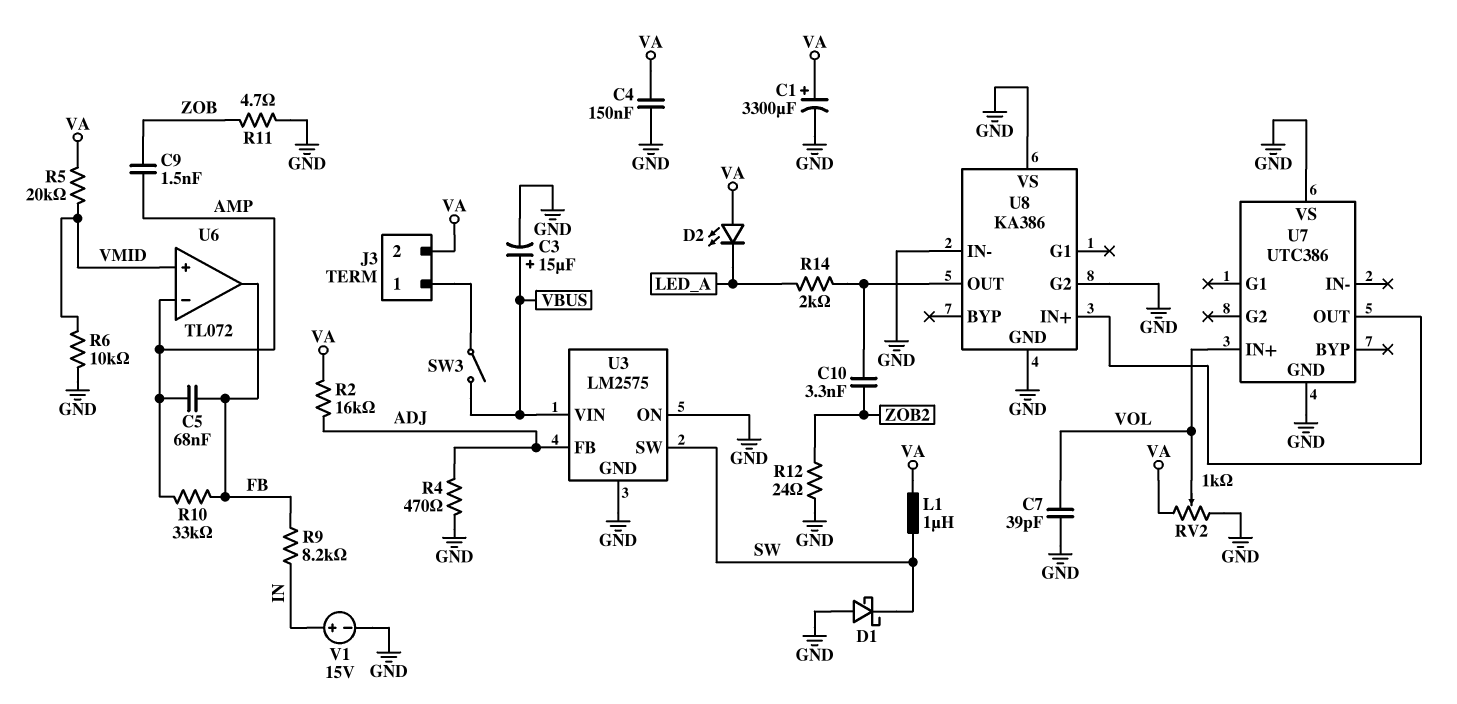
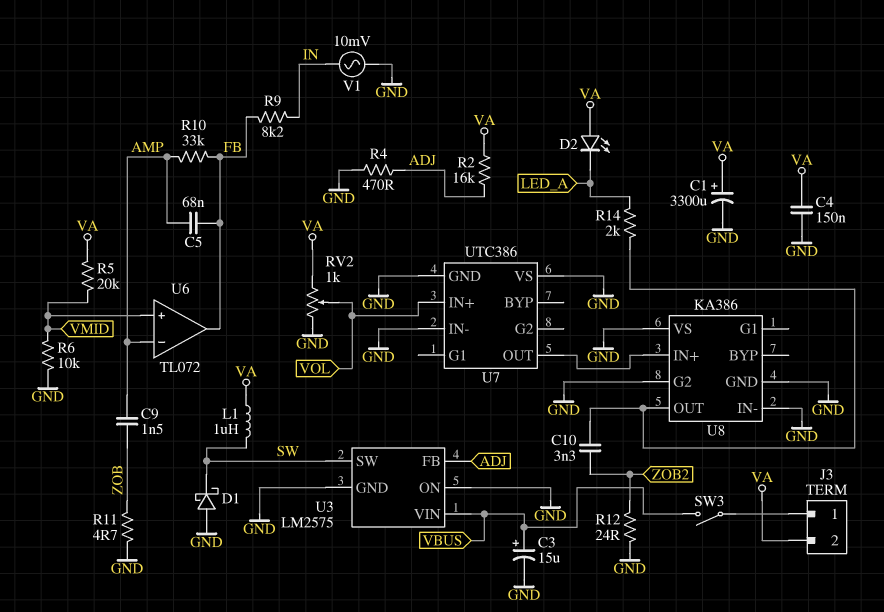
C7: 39pF (GND, VOL) -> none
U7 pin IN-: none -> GND
V1: 15V (plus IN, minus GND) -> AC 10mV (GND, IN)

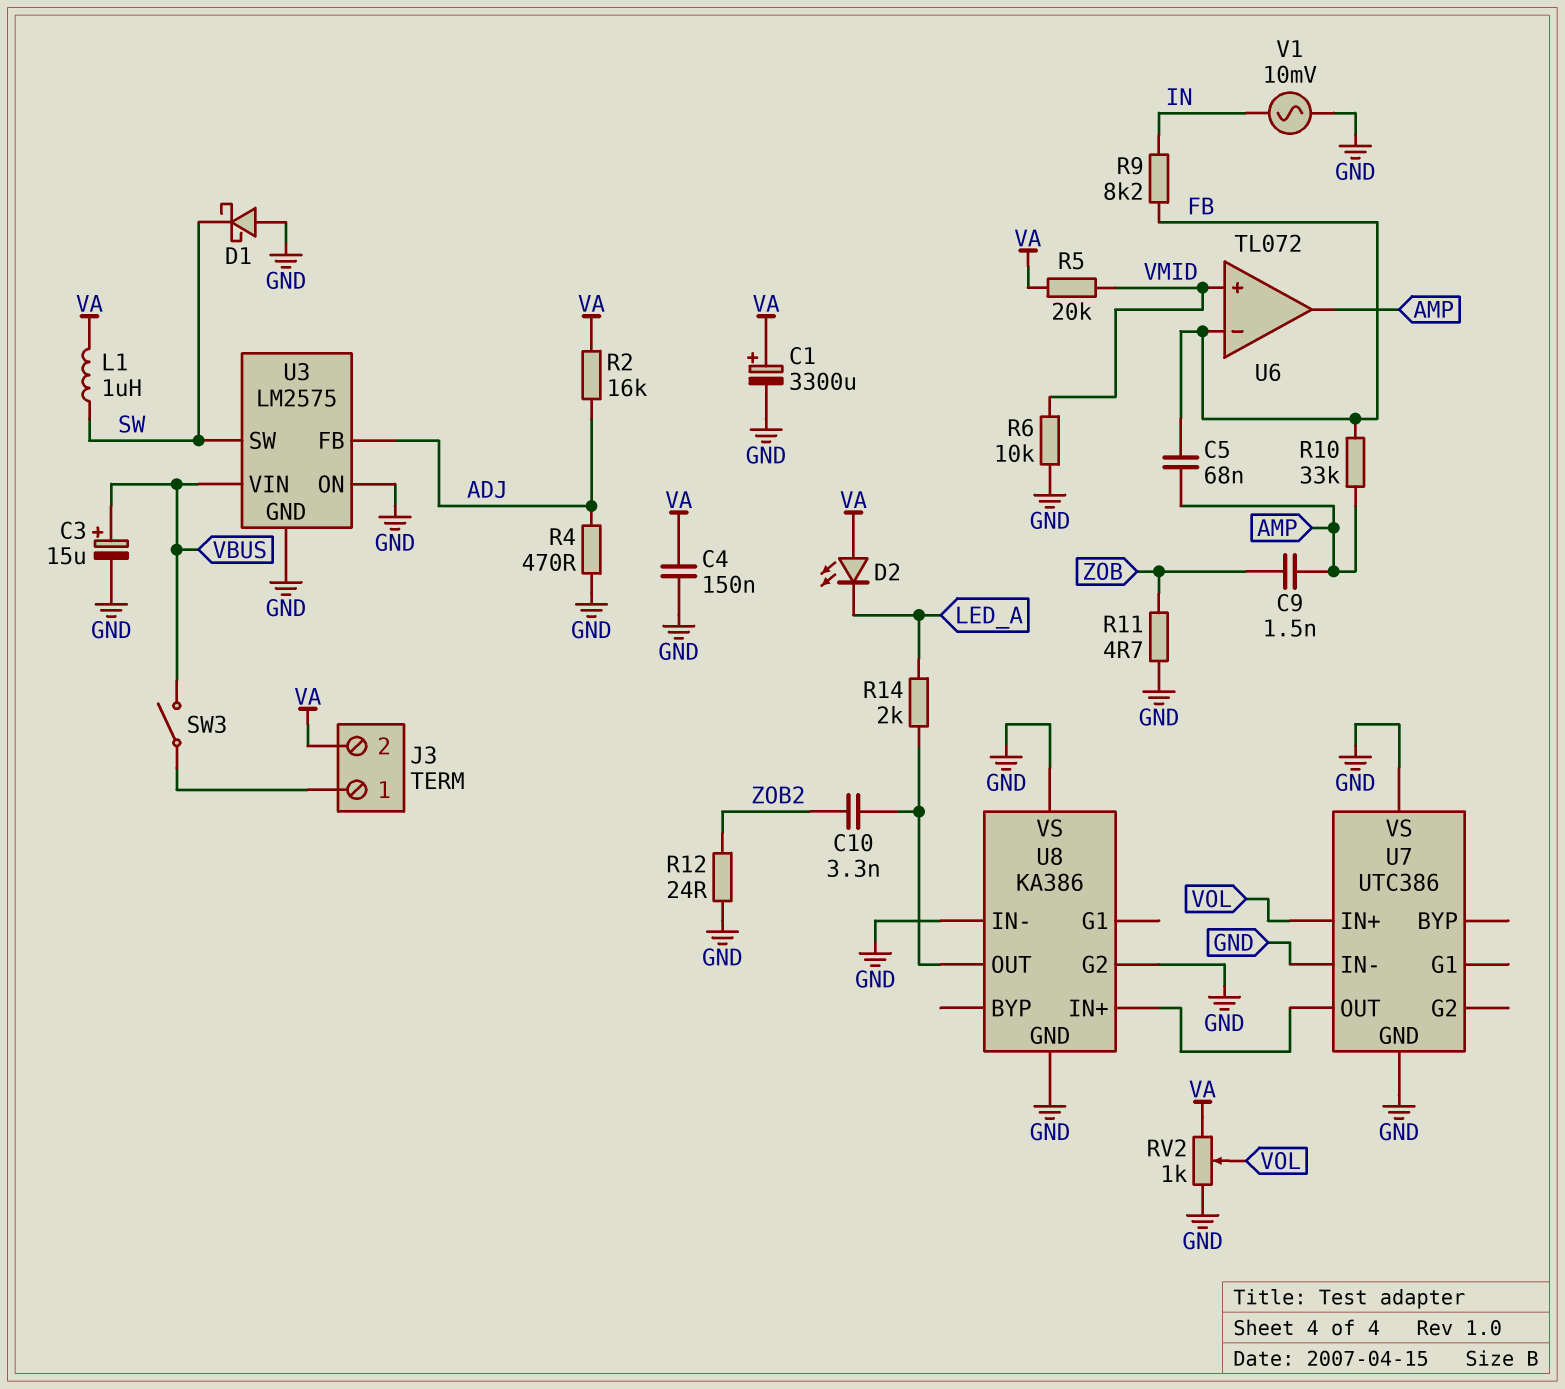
U6 pin in-: AMP -> FB
U6 pin out: FB -> AMP

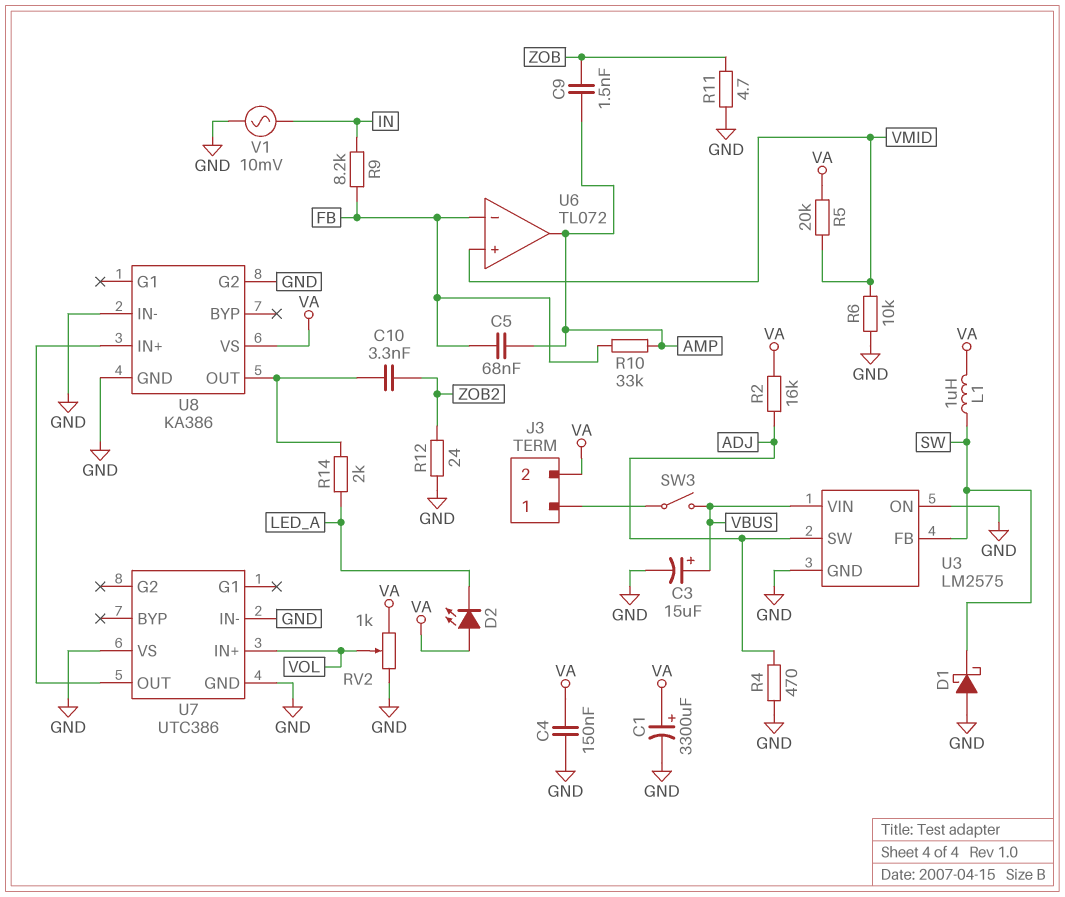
U3 pin FB: ADJ -> SW
U3 pin SW: SW -> ADJ
U8 pin VS: GND -> VA

